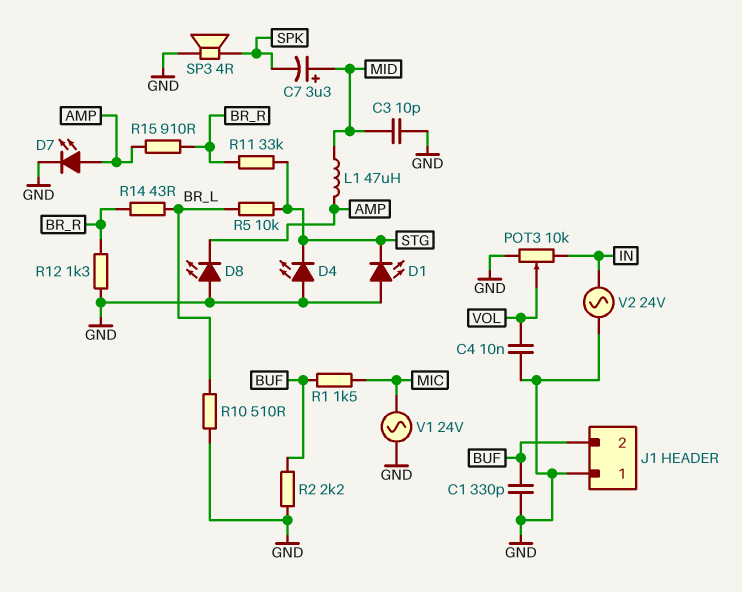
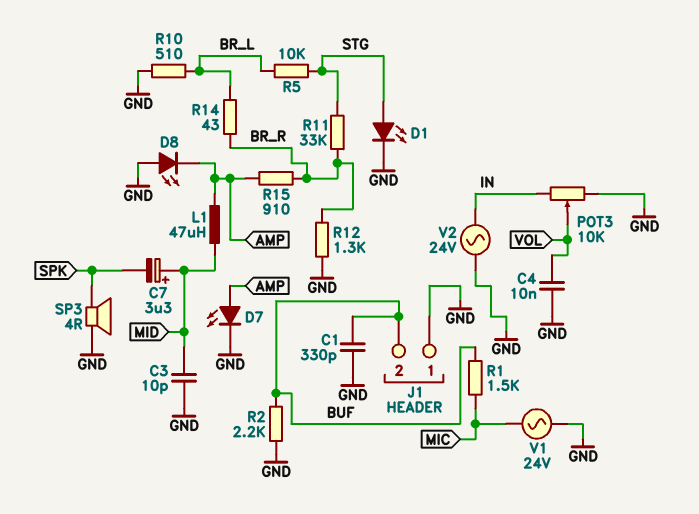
D1: LED (A GND, K STG) -> LED (A STG, K GND)
D4: LED (A GND, K STG) -> none

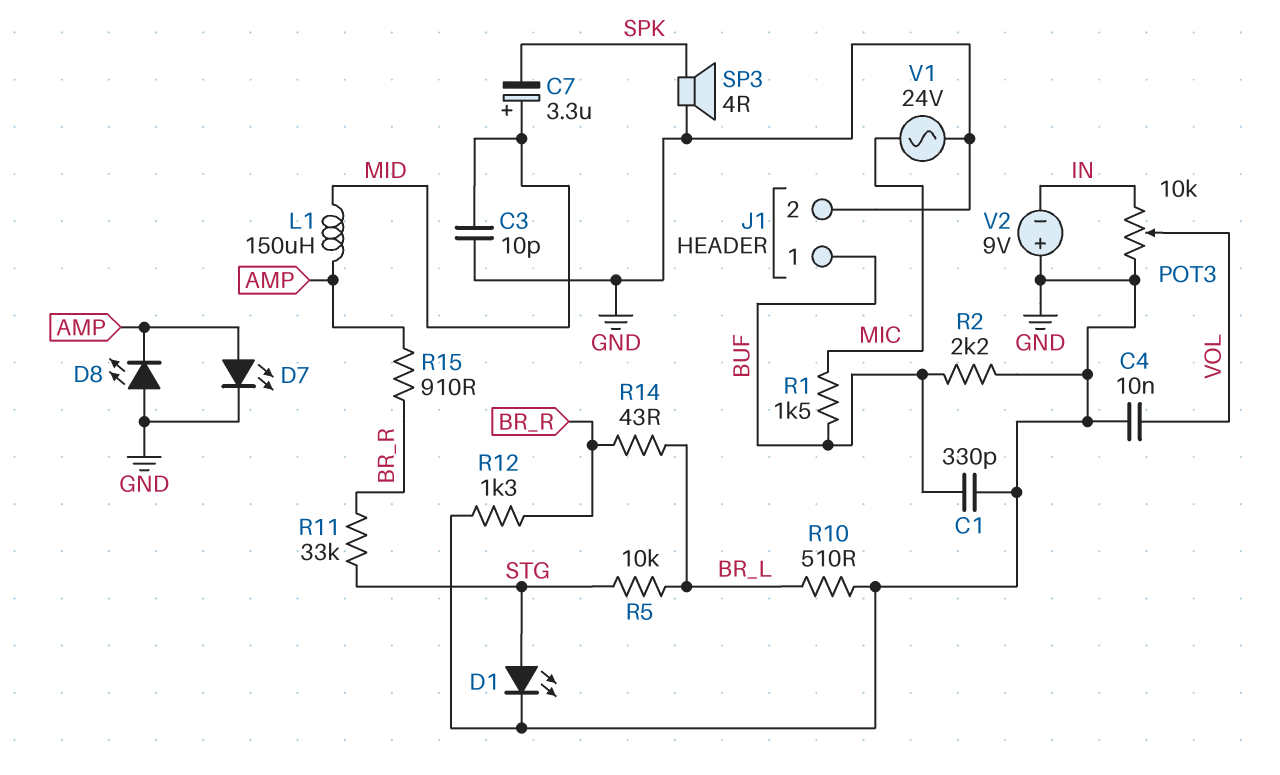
J1 pin 1: GND -> BUF
J1 pin 2: BUF -> GND
L1: 47uH (AMP, MID) -> 150uH (AMP, MID)
V2: AC 24V (GND, IN) -> 9V (plus GND, minus IN)

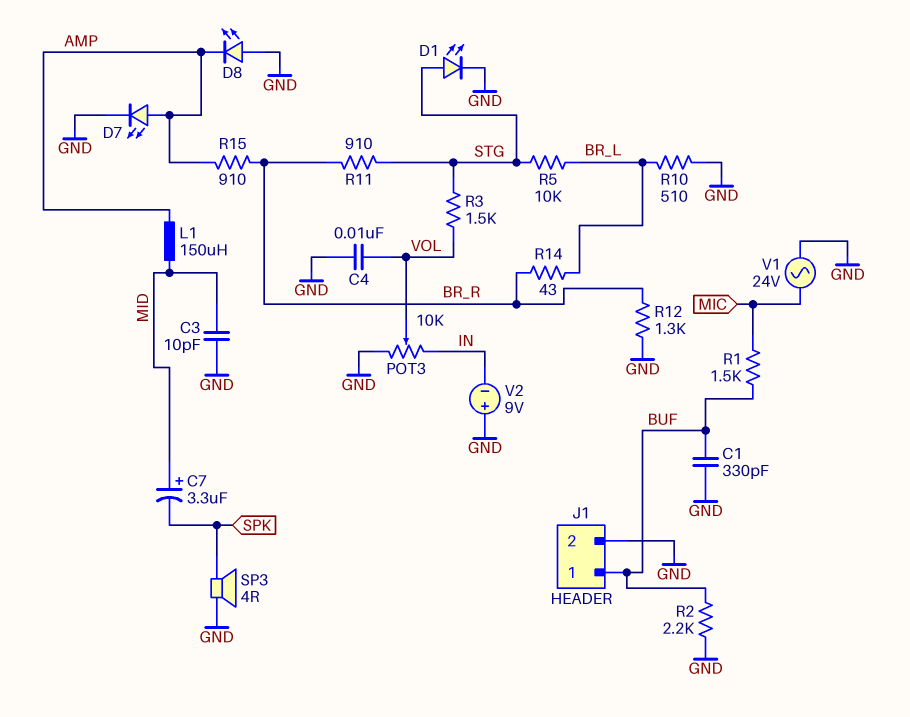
R3: none -> 1.5k (STG, VOL)
R11: 33k (BR_R, STG) -> 910 (BR_R, STG)

